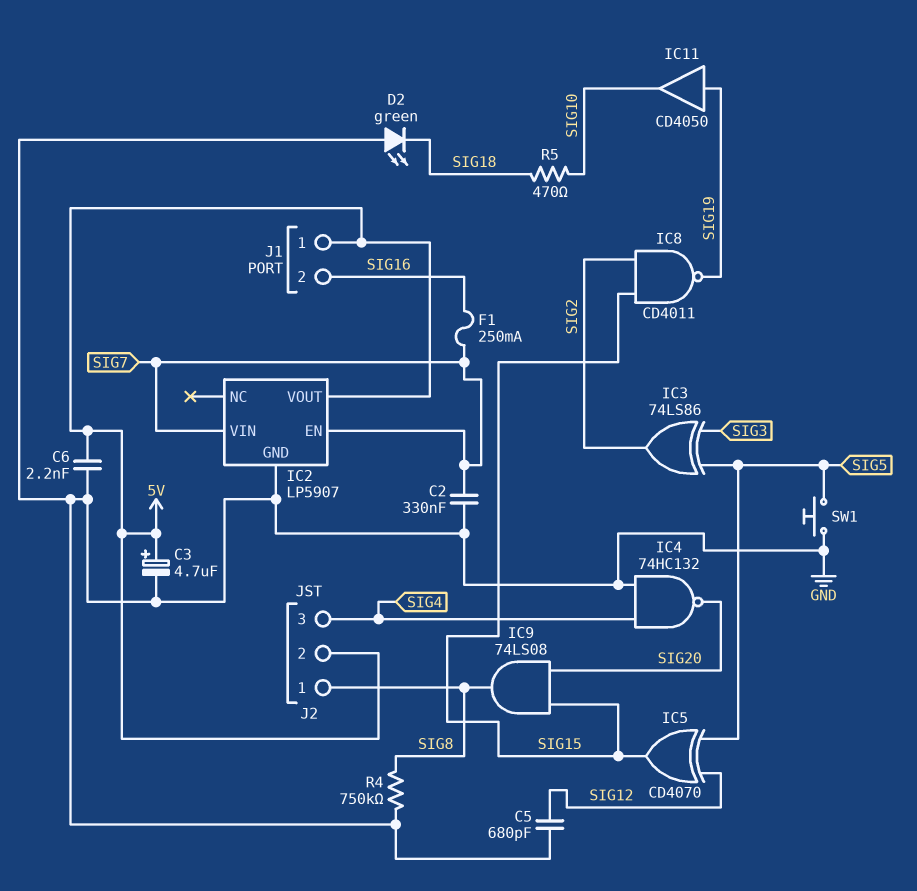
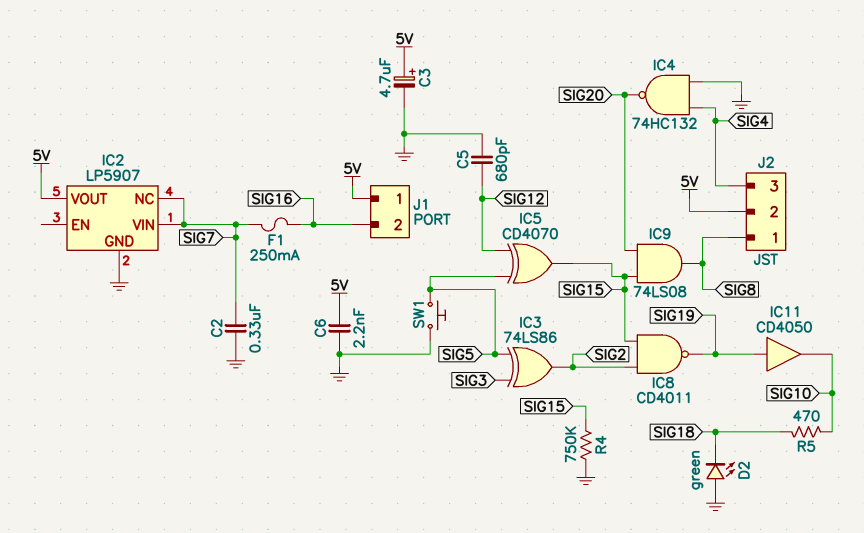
IC2 pin EN: SIG7 -> none
IC2 pin NC: none -> SIG7
R4: 750k (GND, SIG8) -> 750k (GND, SIG15)

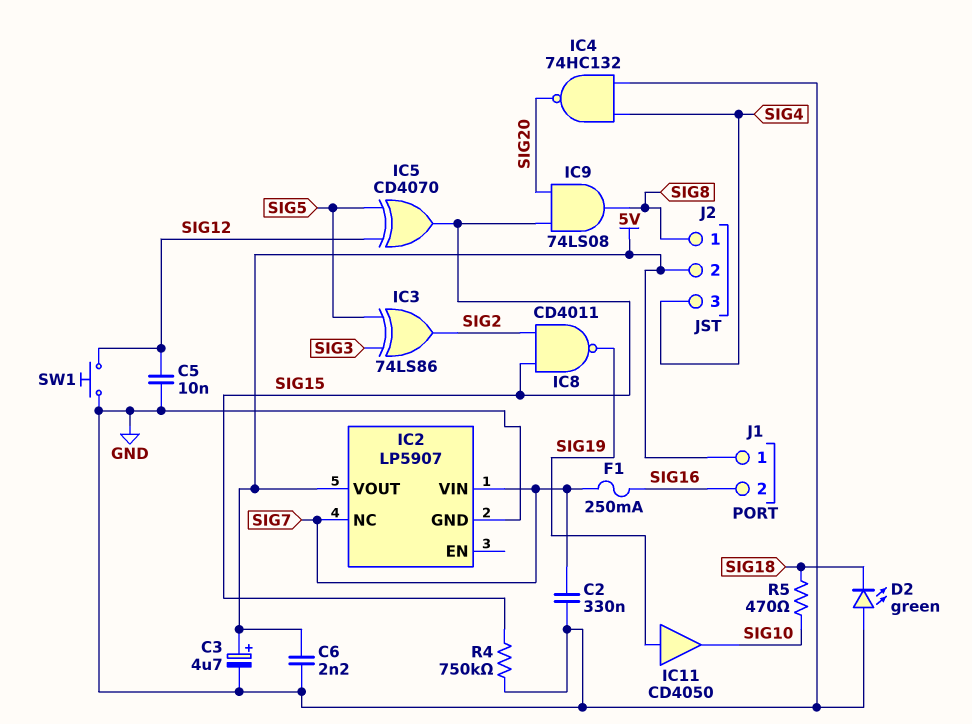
C5: 680pF (GND, SIG12) -> 10nF (GND, SIG12)
SW1: button (GND, SIG5) -> button (GND, SIG12)

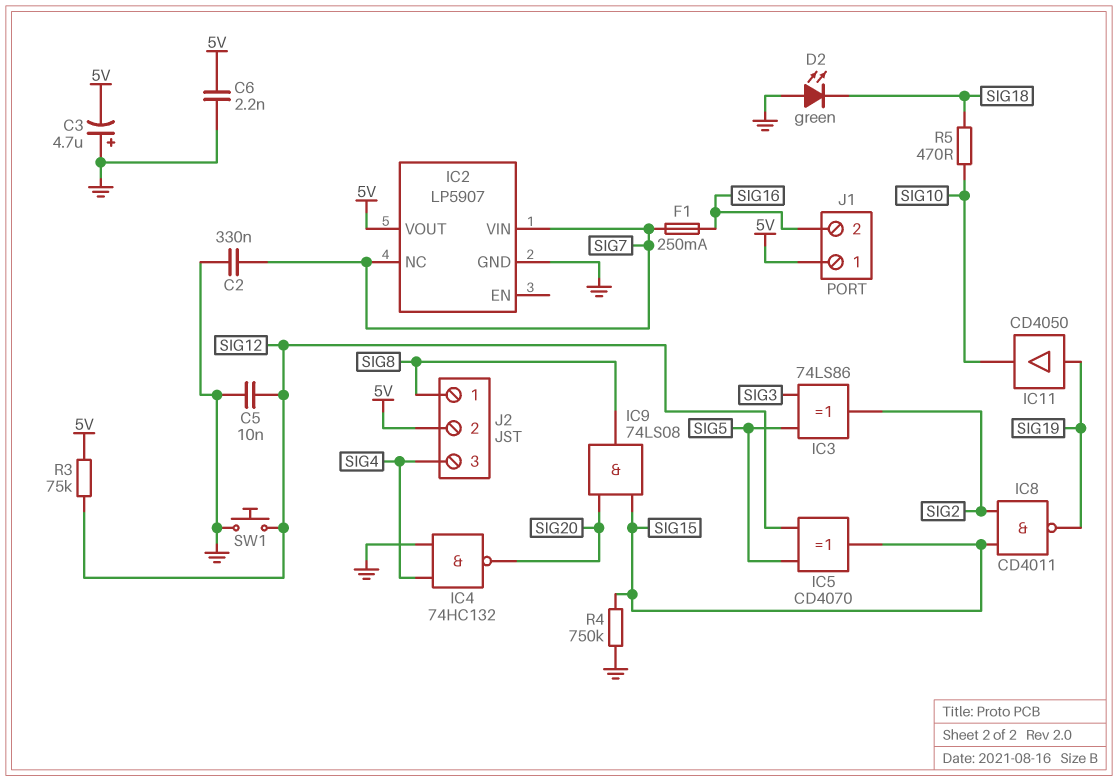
C3: 4.7uF (plus 5V, minus GND) -> 4.7uF (plus GND, minus 5V)
R3: none -> 75k (5V, SIG12)

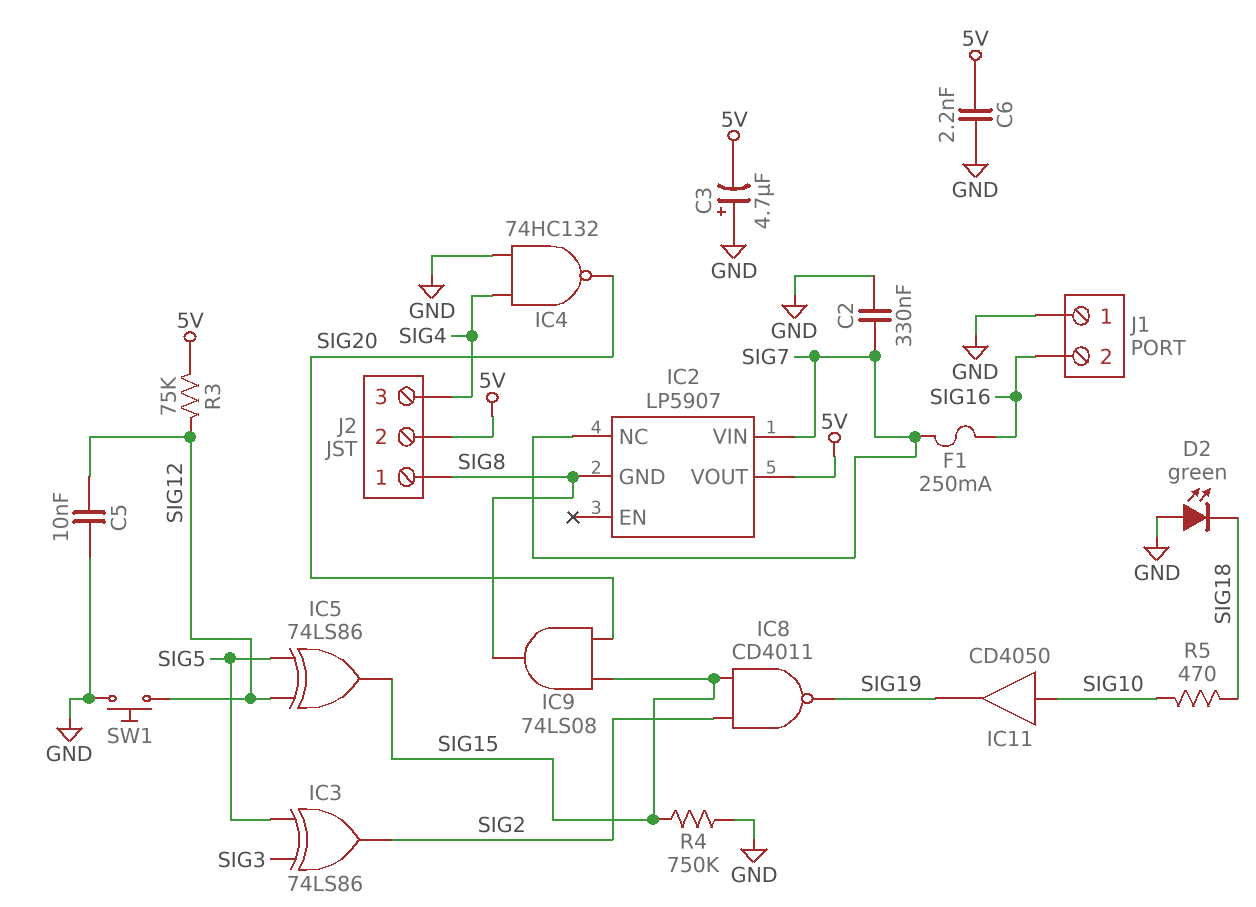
IC2 pin GND: GND -> SIG8
IC5: XOR CD4070 (in SIG5, in SIG12, out SIG15) -> XOR 74LS86 (in SIG5, in SIG12, out SIG15)
IC11: buffer CD4050 (in SIG19, out SIG10) -> buffer CD4050 (in SIG10, out SIG19)
J1 pin 1: 5V -> GND

